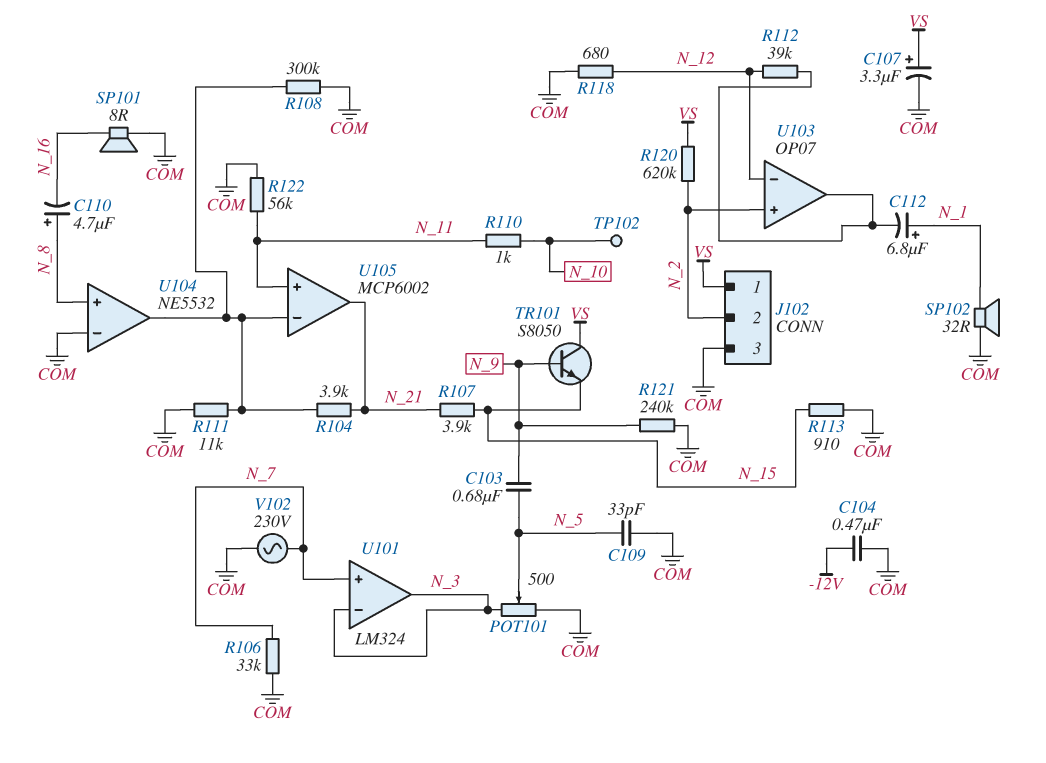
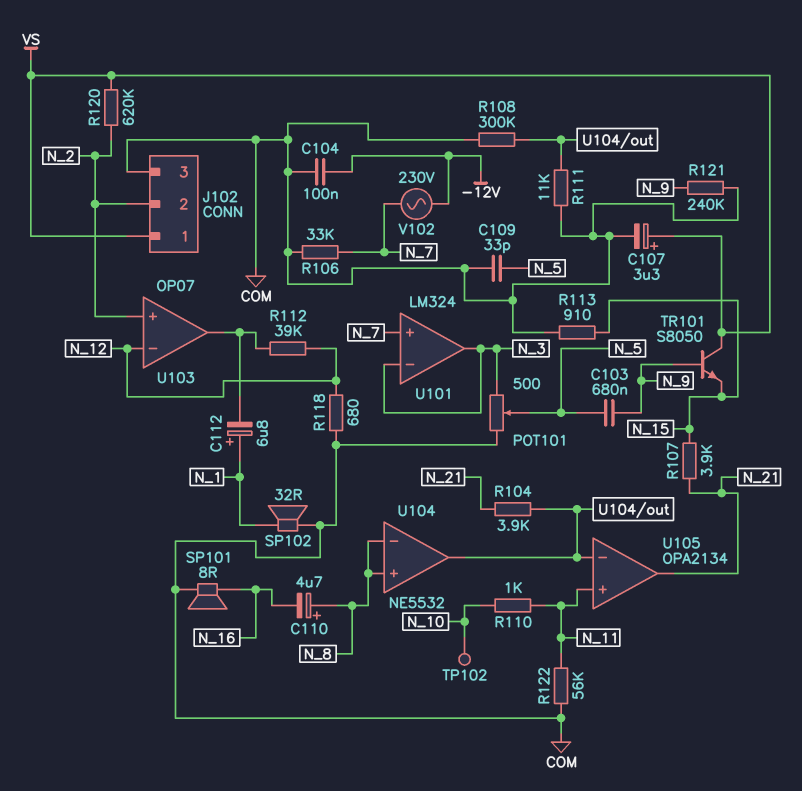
C104: 470nF (-12V, COM) -> 100nF (-12V, COM)
U104 pin in-: COM -> N_8
U105: MCP6002 -> OPA2134
V102: AC 230V (COM, N_7) -> AC 230V (-12V, N_7)

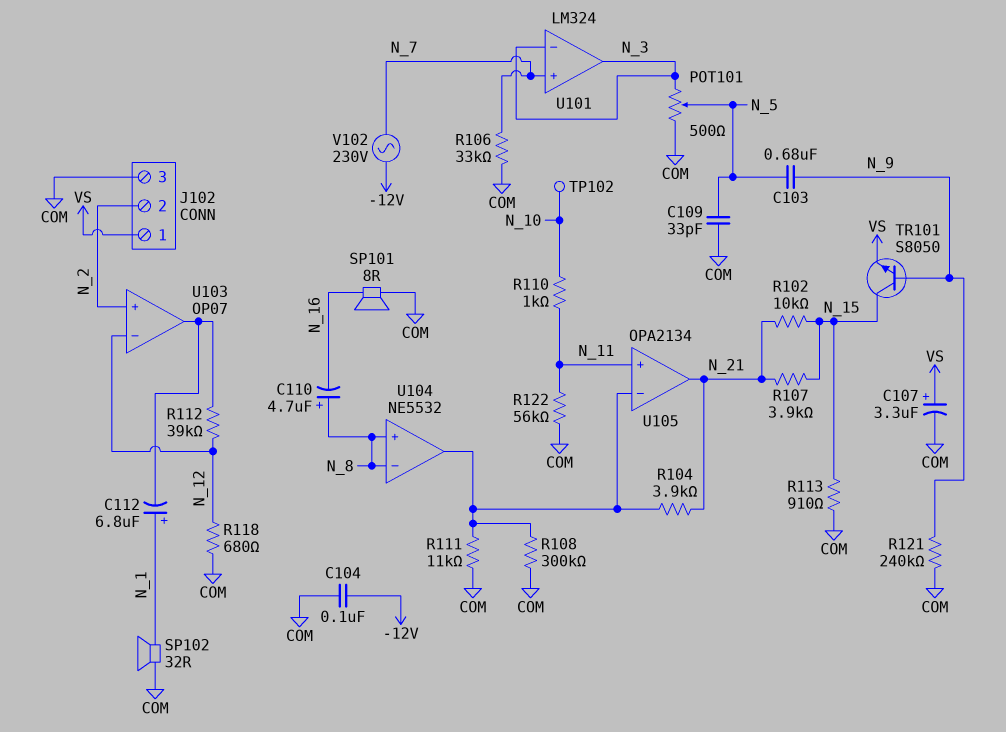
R102: none -> 10k (N_15, N_21)
R120: 620k (N_2, VS) -> none
TR101: NPN S8050 (B N_9, C VS, E N_15) -> NPN S8050 (B N_9, C N_15, E VS)

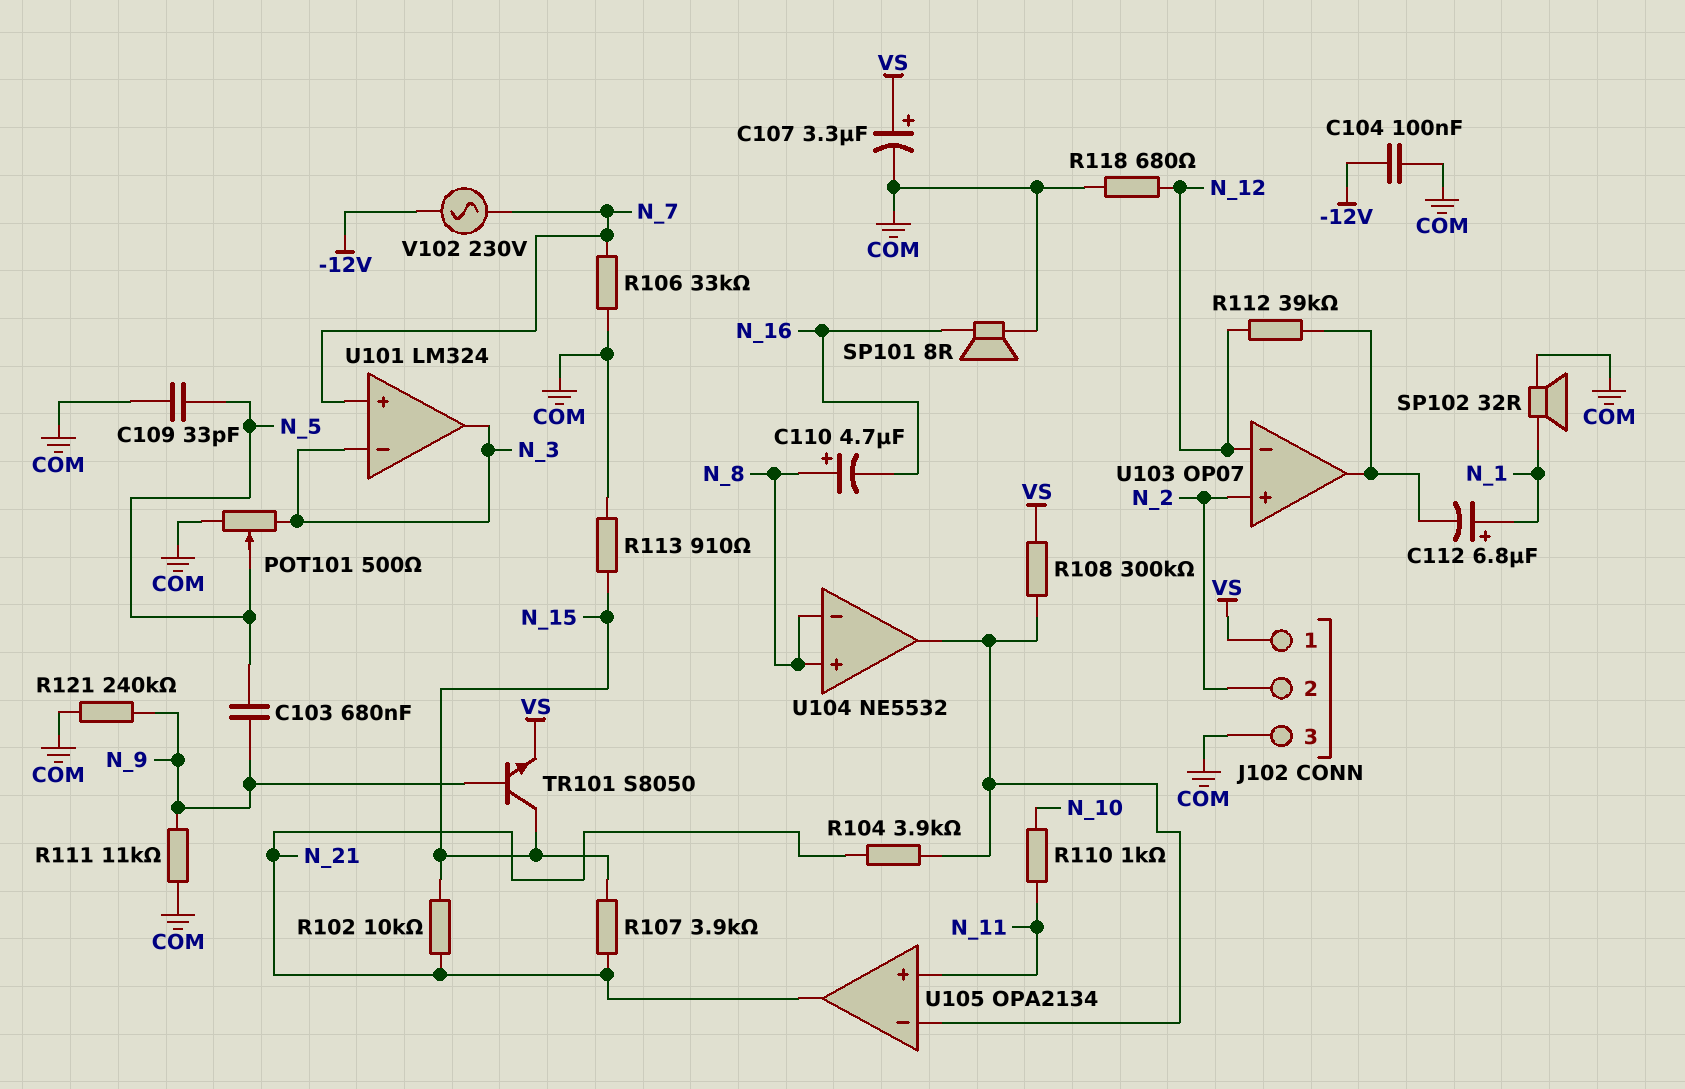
R108: 300k (COM, U104/out) -> 300k (U104/out, VS)
R111: 11k (COM, U104/out) -> 11k (COM, N_9)
R122: 56k (COM, N_11) -> none
TP102: test point (N_10) -> none

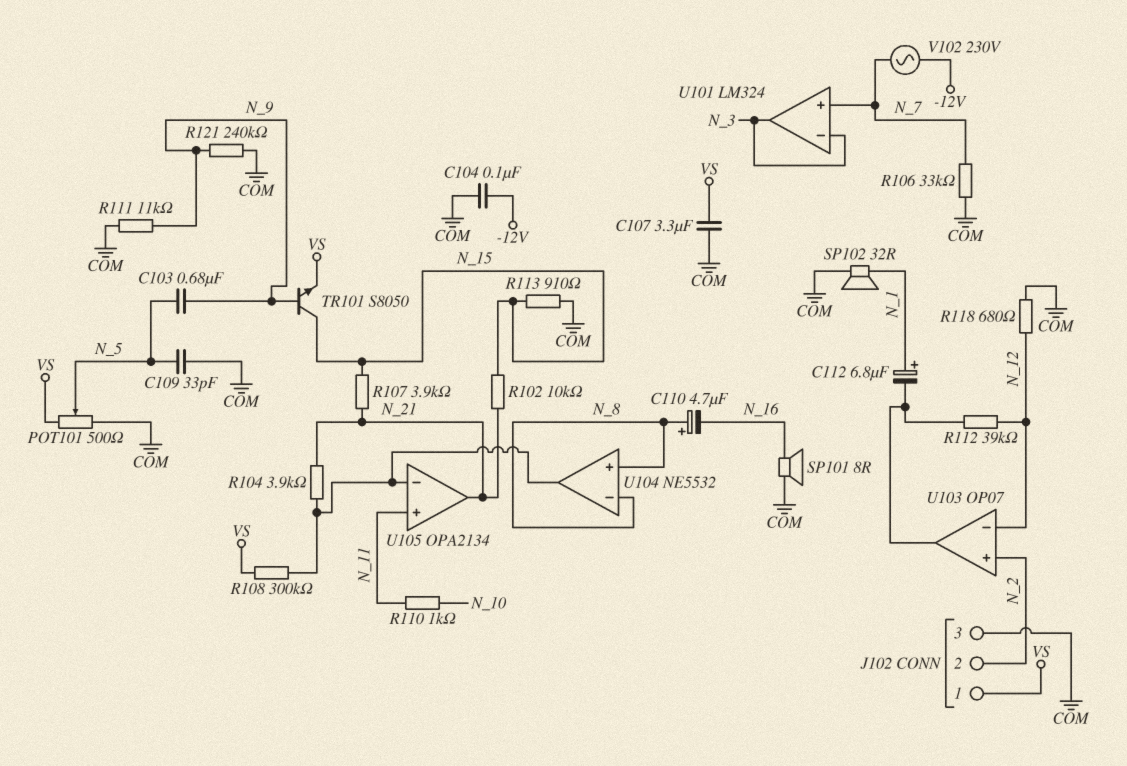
C107: 3.3uF (plus VS, minus COM) -> 3.3uF (COM, VS)
POT101: 500 (COM, N_3, wiper N_5) -> 500 (COM, VS, wiper N_5)

